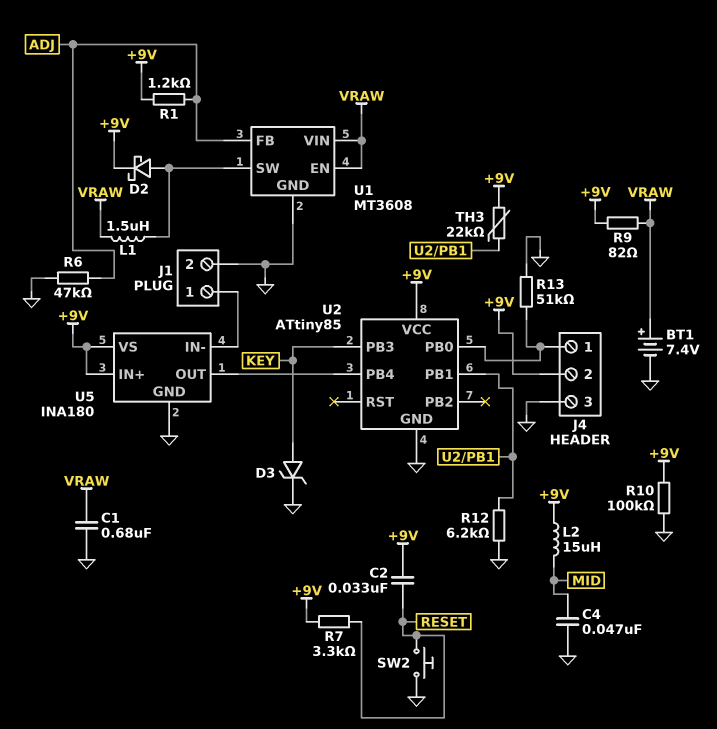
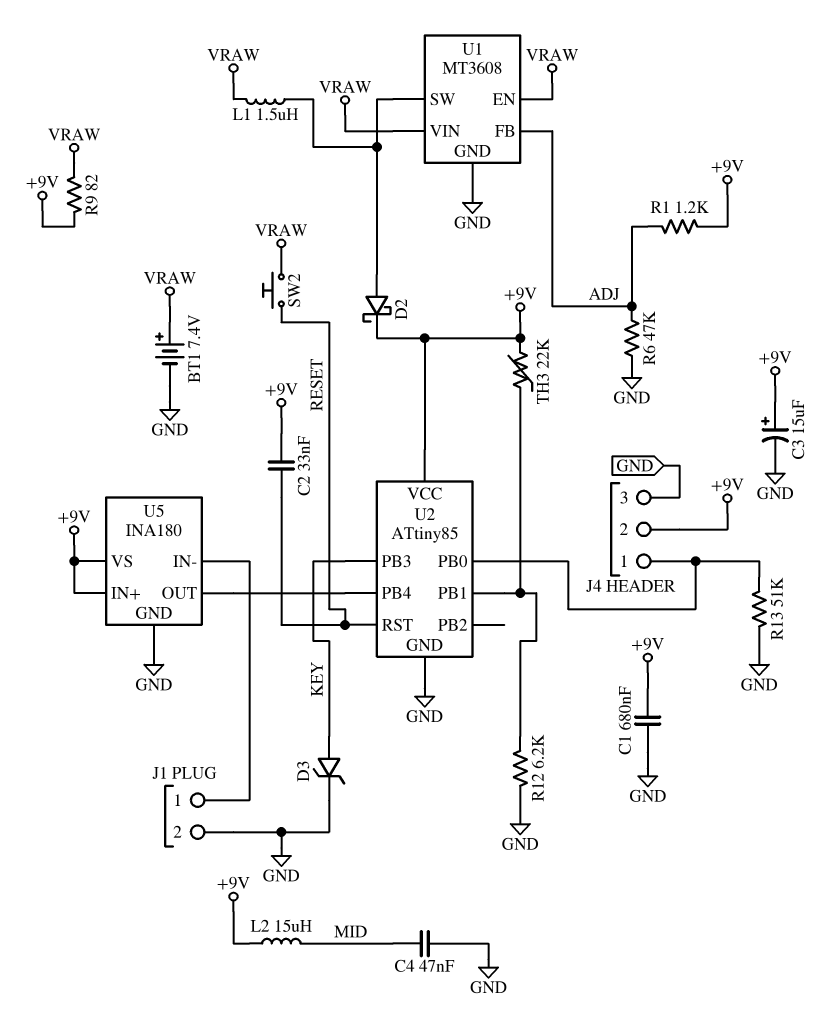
C1: 680nF (GND, VRAW) -> 680nF (+9V, GND)
C3: none -> 15uF (plus +9V, minus GND)
R7: 3.3k (+9V, RESET) -> none
R10: 100k (+9V, GND) -> none
SW2: button (GND, RESET) -> button (RESET, VRAW)
U2 pin RST: none -> RESET

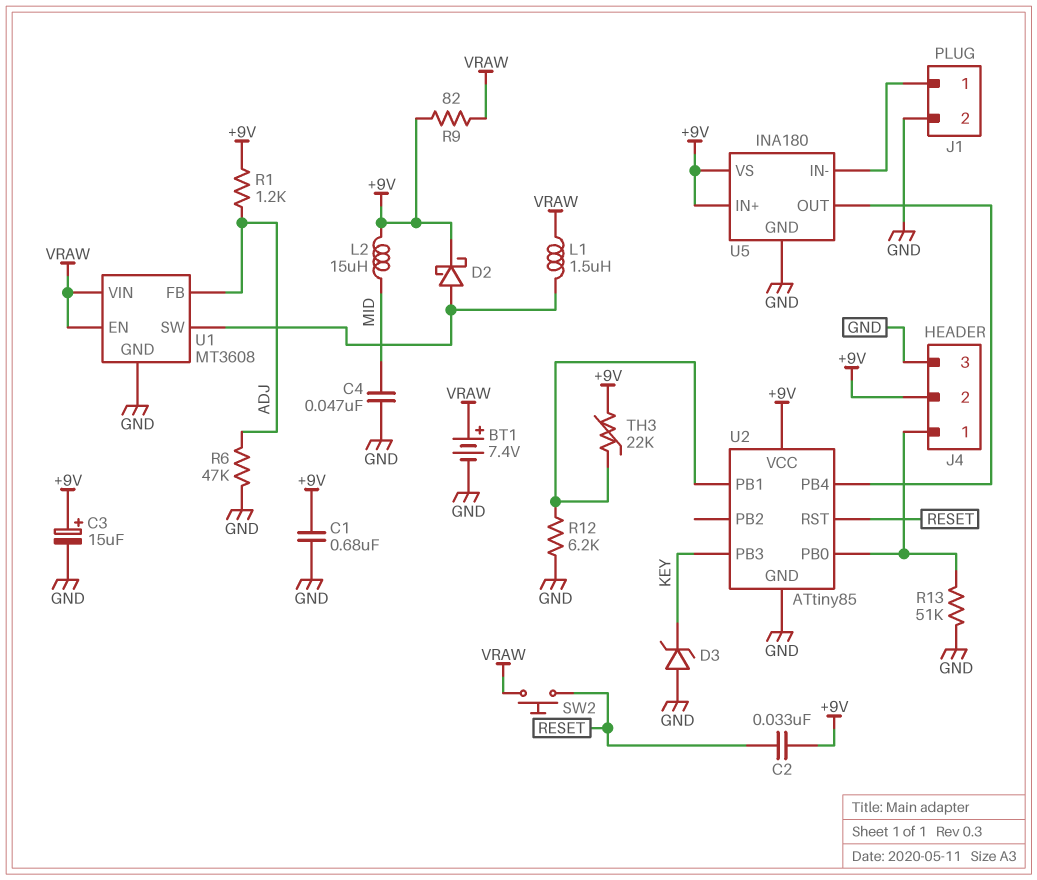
D3: zener (A KEY, K GND) -> zener (A GND, K KEY)

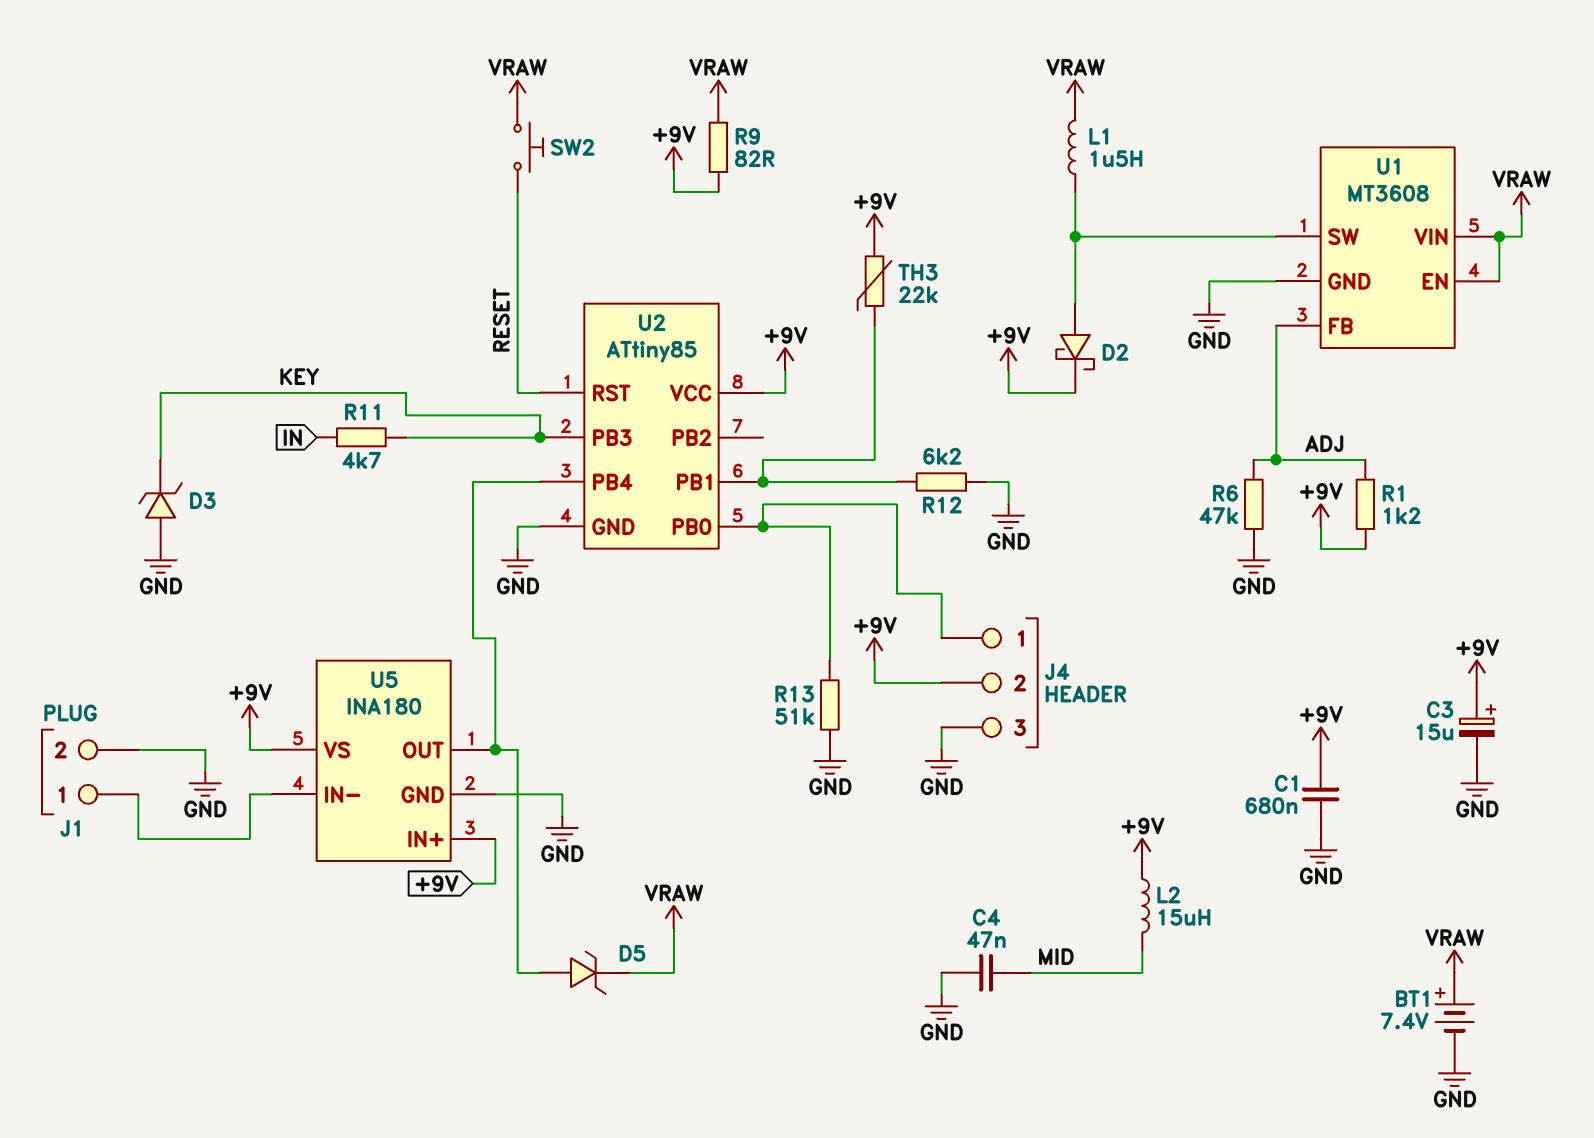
C2: 33nF (+9V, RESET) -> none
D5: none -> zener (A U2/PB4, K VRAW)
R11: none -> 4.7k (IN, KEY)

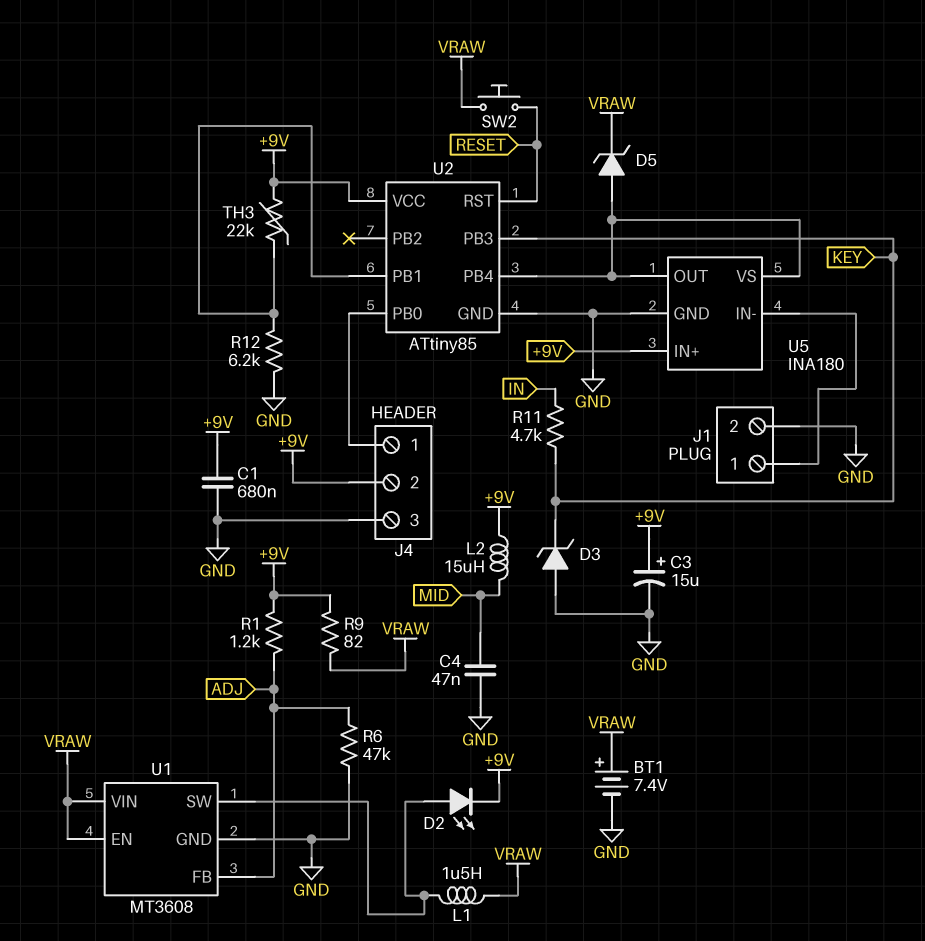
D2: schottky (A U1/SW, K +9V) -> LED (A U1/SW, K +9V)
R13: 51k (GND, J4/1) -> none
U5 pin VS: +9V -> U2/PB4

